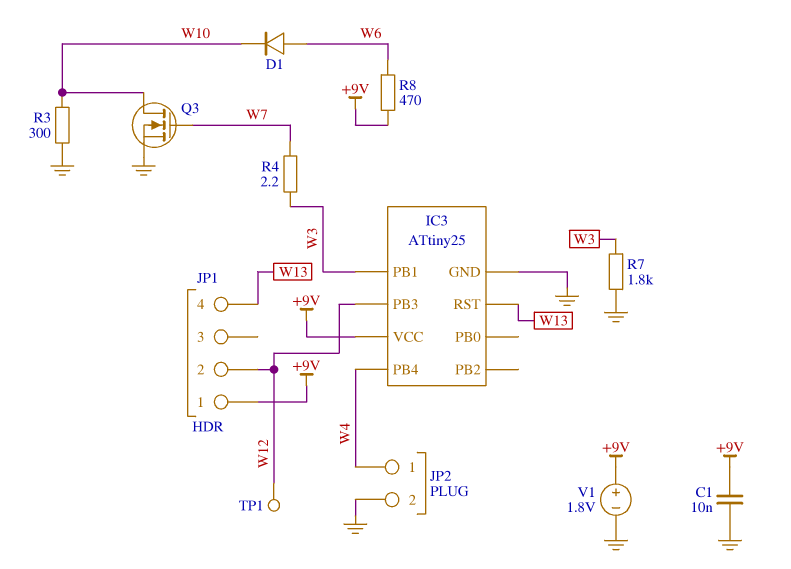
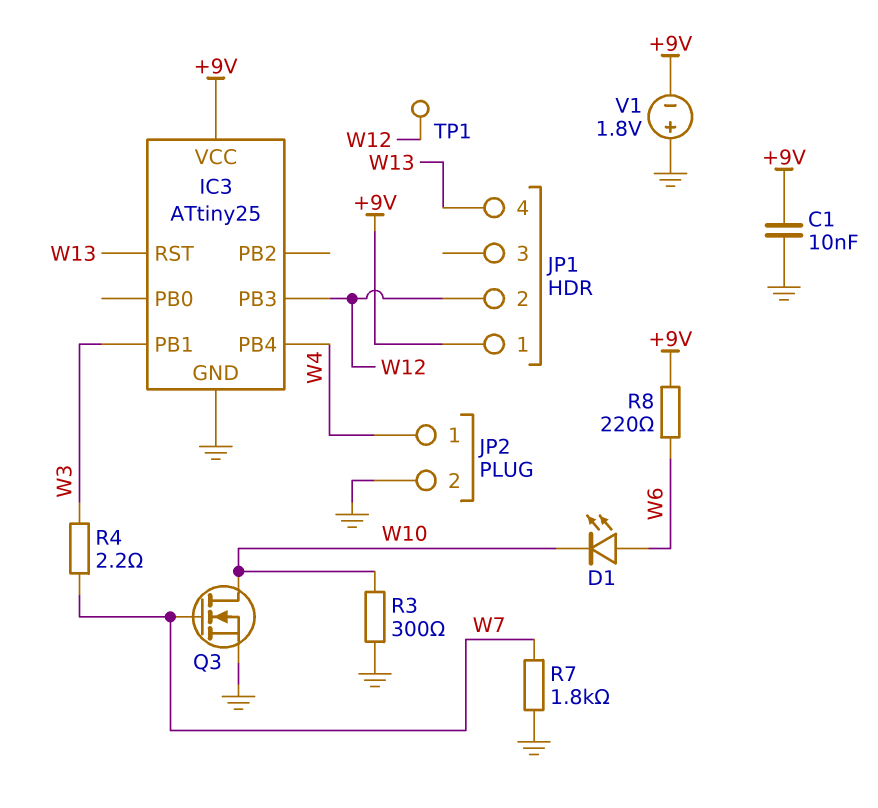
D1: diode (A W6, K W10) -> LED (A W6, K W10)
R7: 1.8k (GND, W3) -> 1.8k (GND, W7)
R8: 470 (+9V, W6) -> 220 (+9V, W6)
V1: 1.8V (plus +9V, minus GND) -> 1.8V (plus GND, minus +9V)

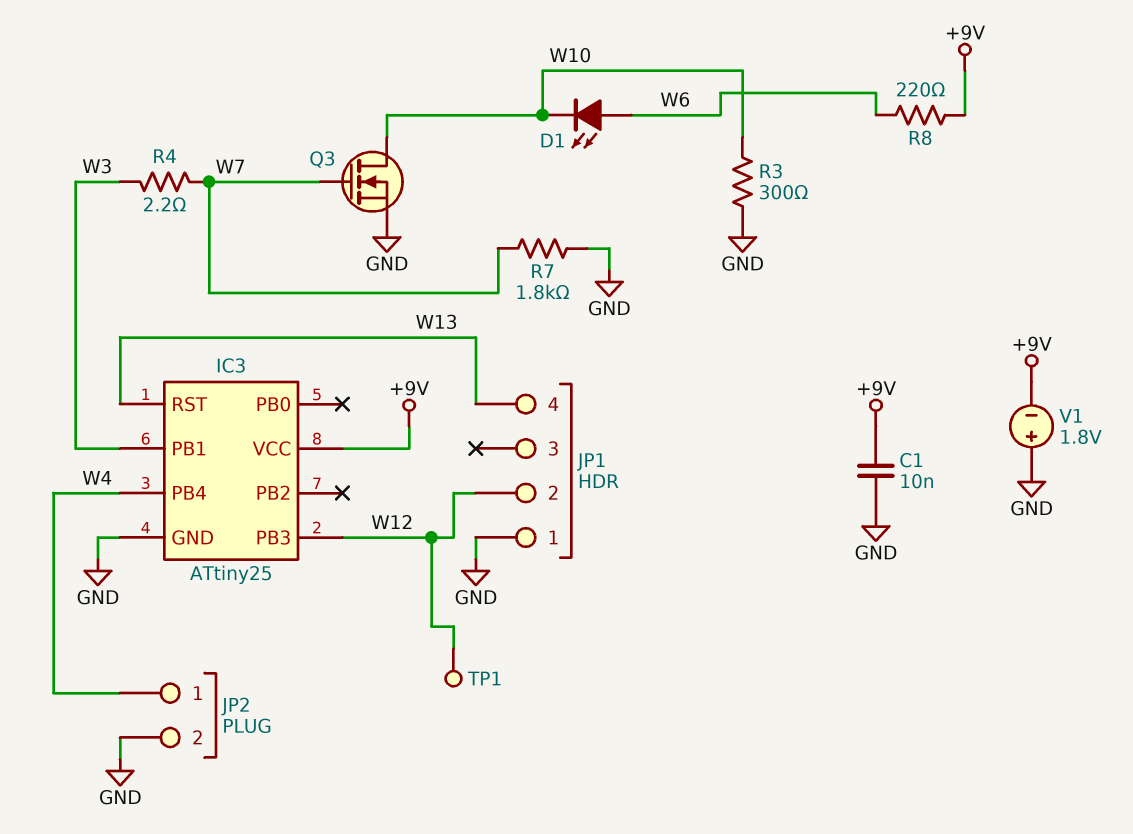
JP1 pin 1: +9V -> GND

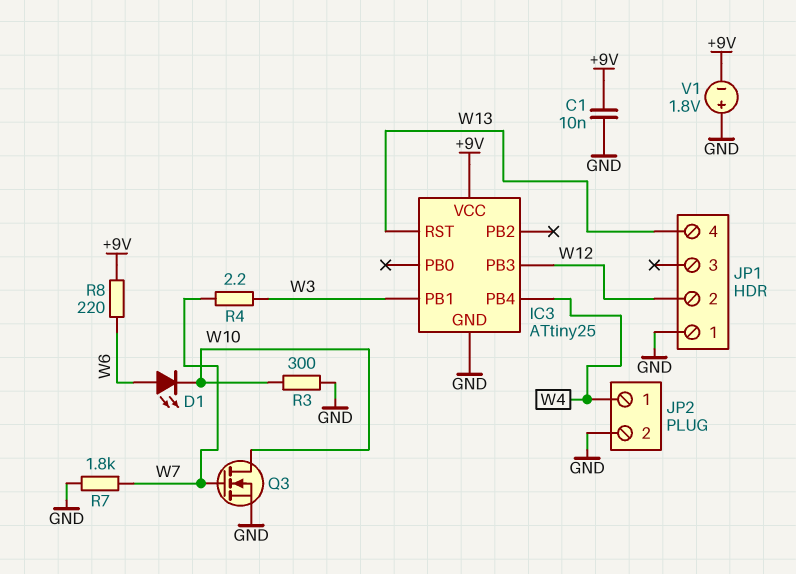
TP1: test point (W12) -> none

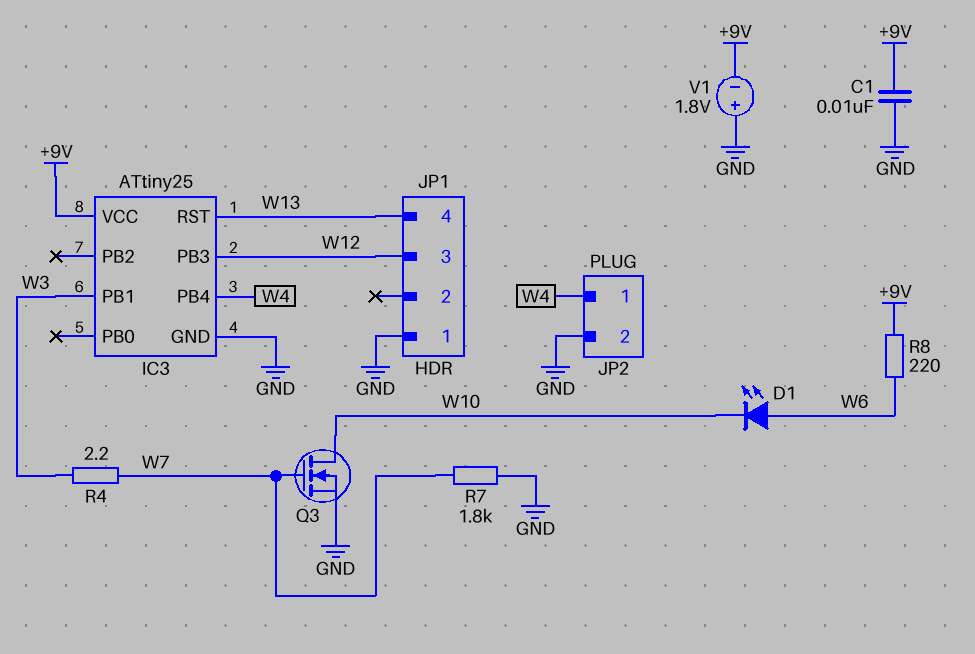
JP1 pin 2: W12 -> none
JP1 pin 3: none -> W12
R3: 300 (GND, W10) -> none

